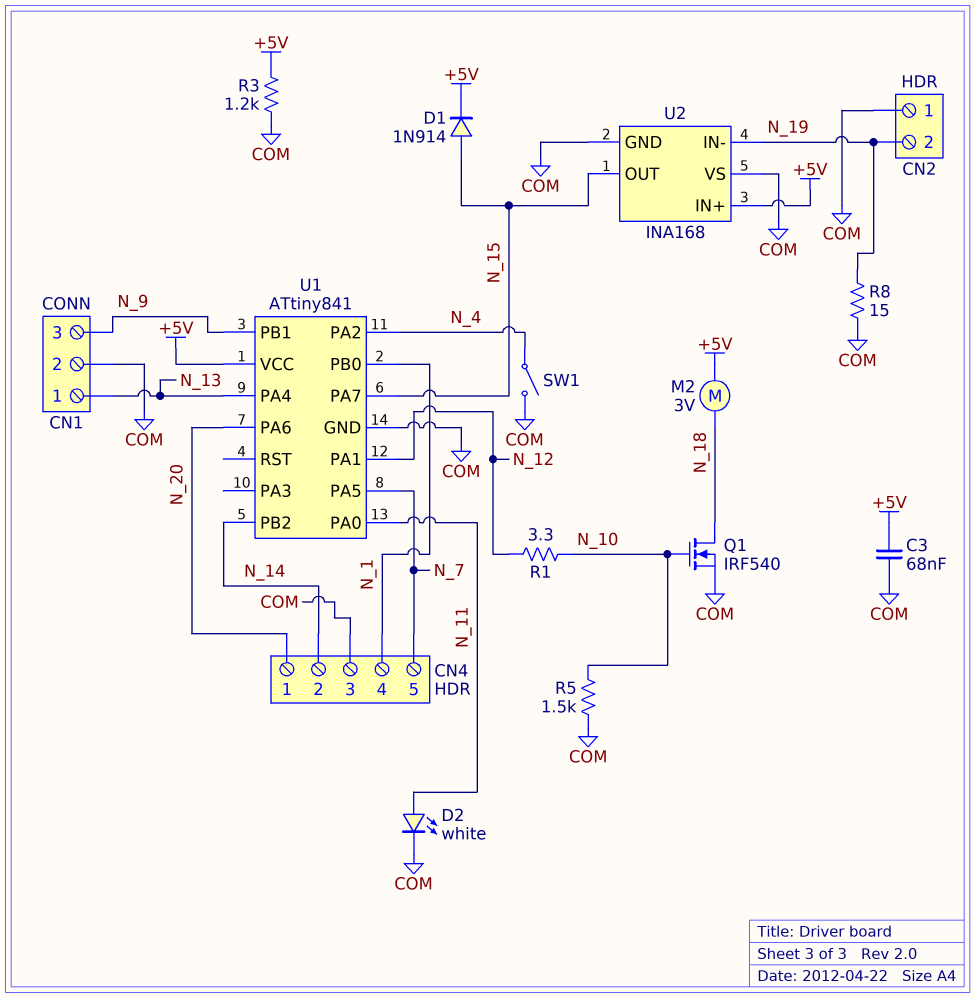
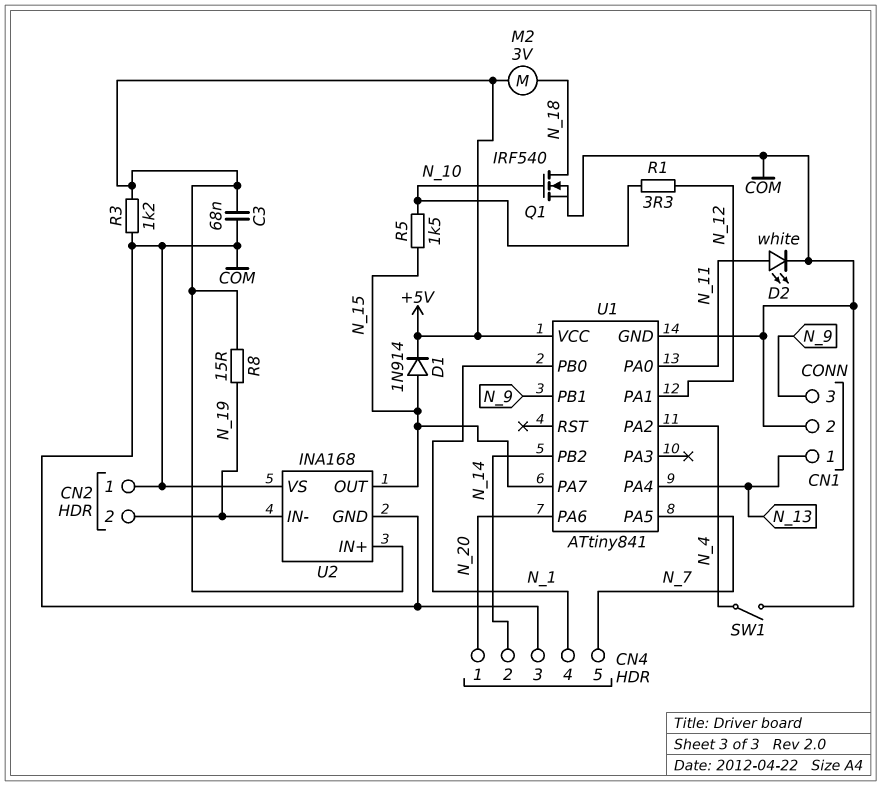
R5: 1.5k (COM, N_10) -> 1.5k (N_10, N_15)
R8: 15 (COM, N_19) -> 15 (+5V, N_19)

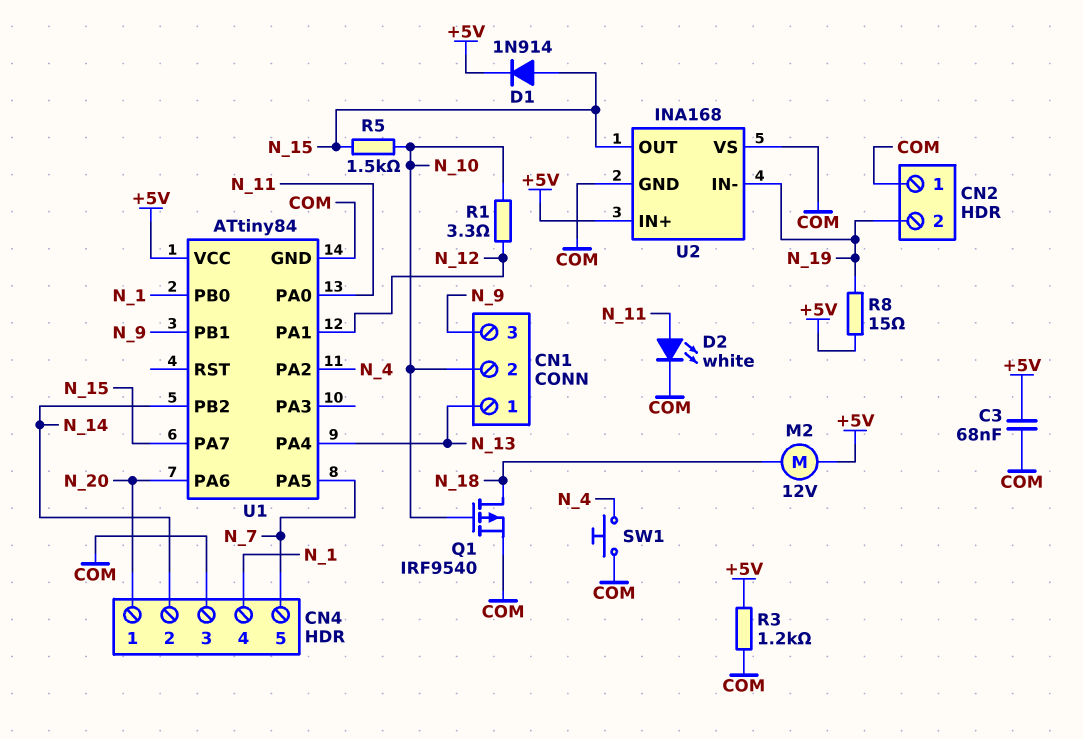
CN1 pin 2: COM -> N_10
M2: motor 3V (+5V, N_18) -> motor 12V (+5V, N_18)
Q1: NMOS IRF540 (G N_10, D N_18, S COM) -> PMOS IRF9540 (G N_10, D N_18, S COM)
SW1: switch (COM, N_4) -> button (COM, N_4)
U1: ATtiny841 -> ATtiny84

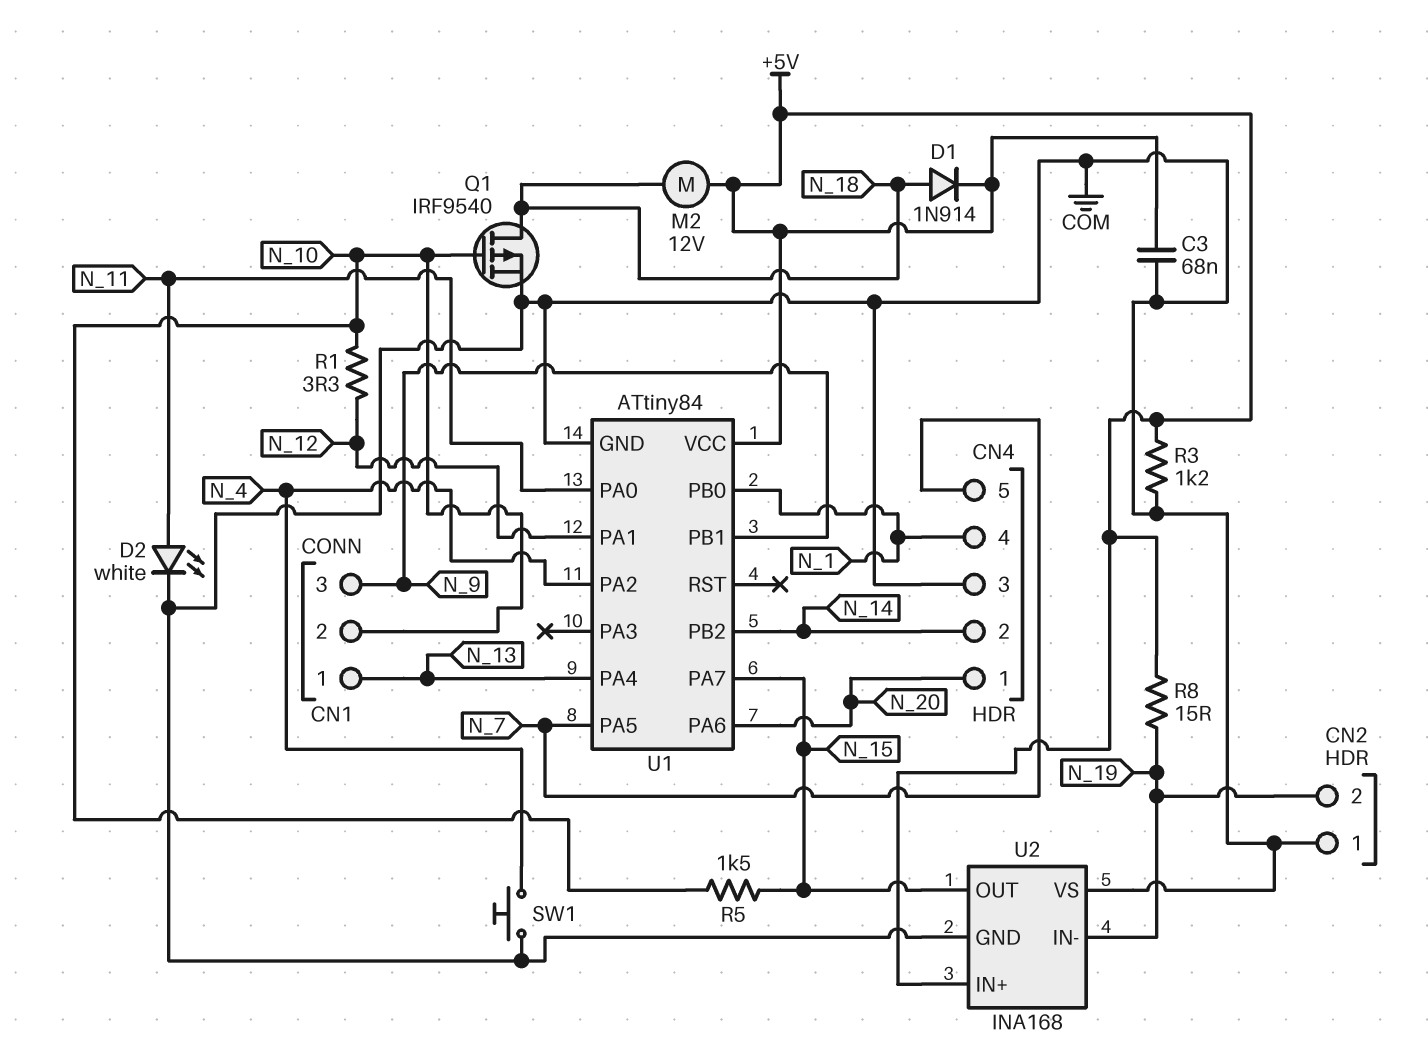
D1: diode 1N914 (A N_15, K +5V) -> diode 1N914 (A N_18, K +5V)

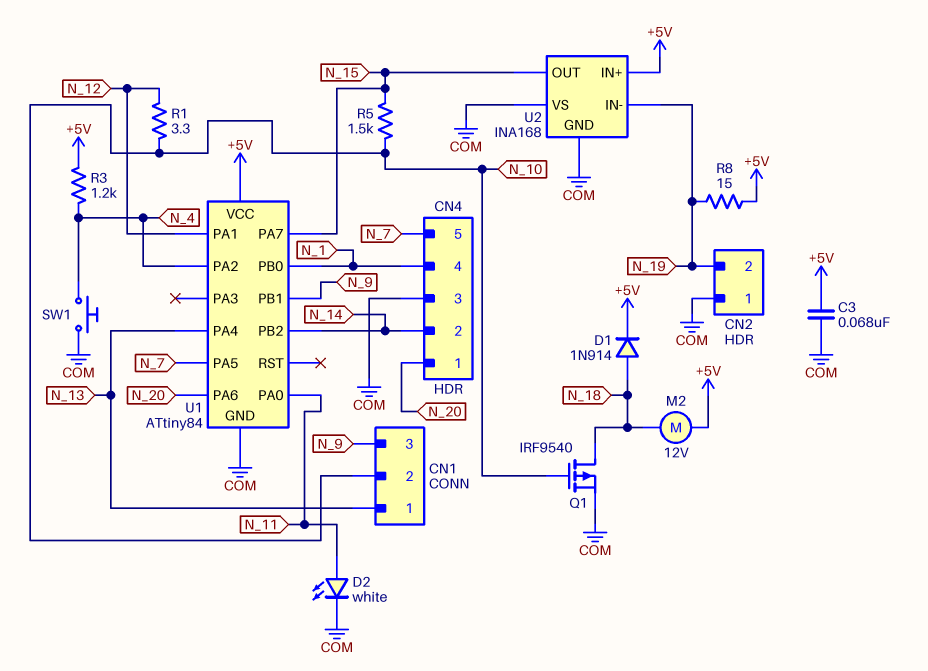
R3: 1.2k (+5V, COM) -> 1.2k (+5V, N_4)

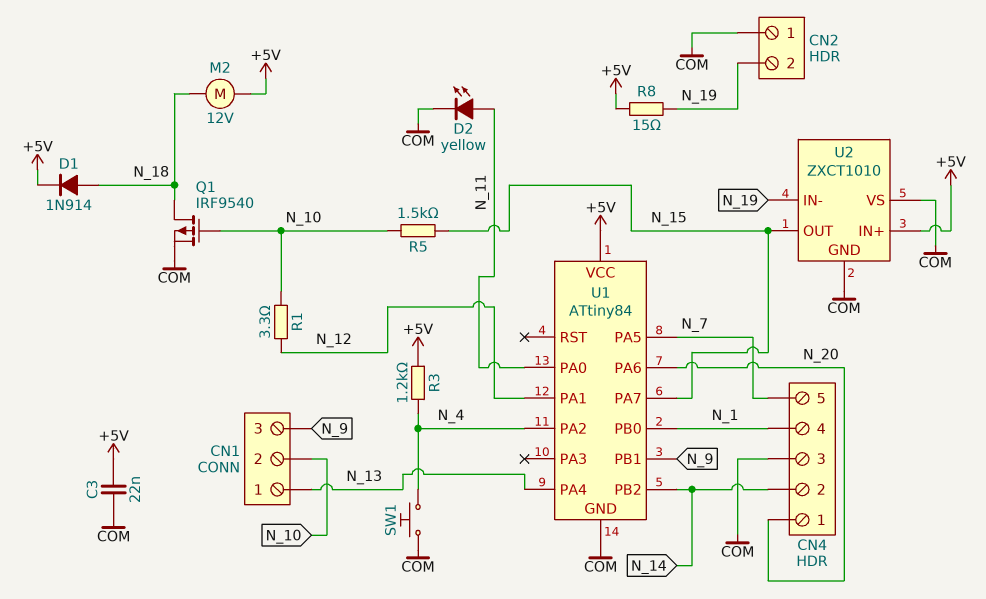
C3: 68nF (+5V, COM) -> 22nF (+5V, COM)
D2: LED white (A N_11, K COM) -> LED yellow (A N_11, K COM)
U2: INA168 -> ZXCT1010

